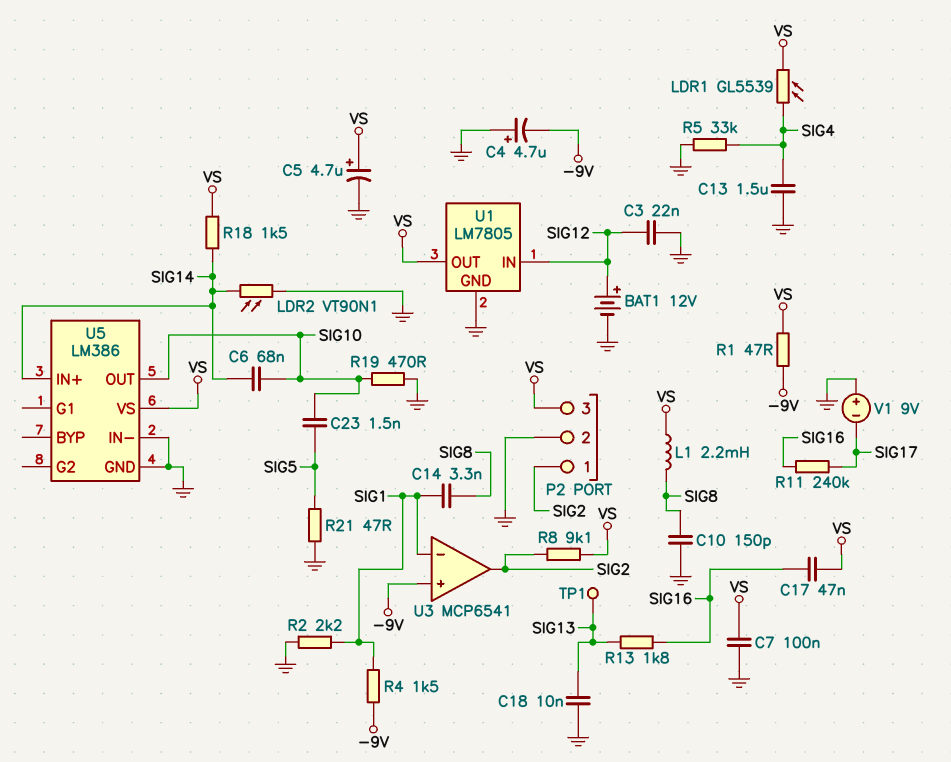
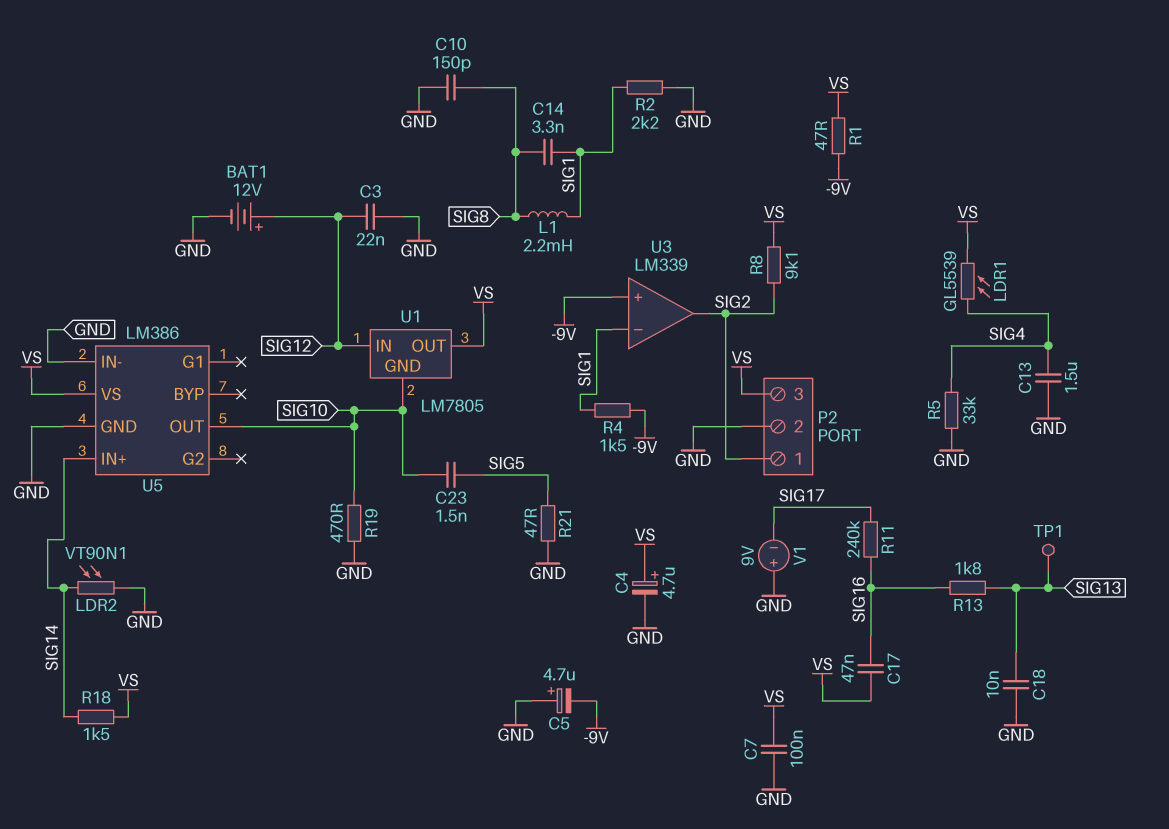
C4: 4.7uF (plus GND, minus -9V) -> 4.7uF (plus VS, minus GND)
C5: 4.7uF (plus VS, minus GND) -> 4.7uF (plus GND, minus -9V)
C6: 68nF (SIG10, SIG14) -> none
L1: 2.2mH (SIG8, VS) -> 2.2mH (SIG1, SIG8)
U1 pin GND: GND -> SIG10
U3: MCP6541 -> LM339

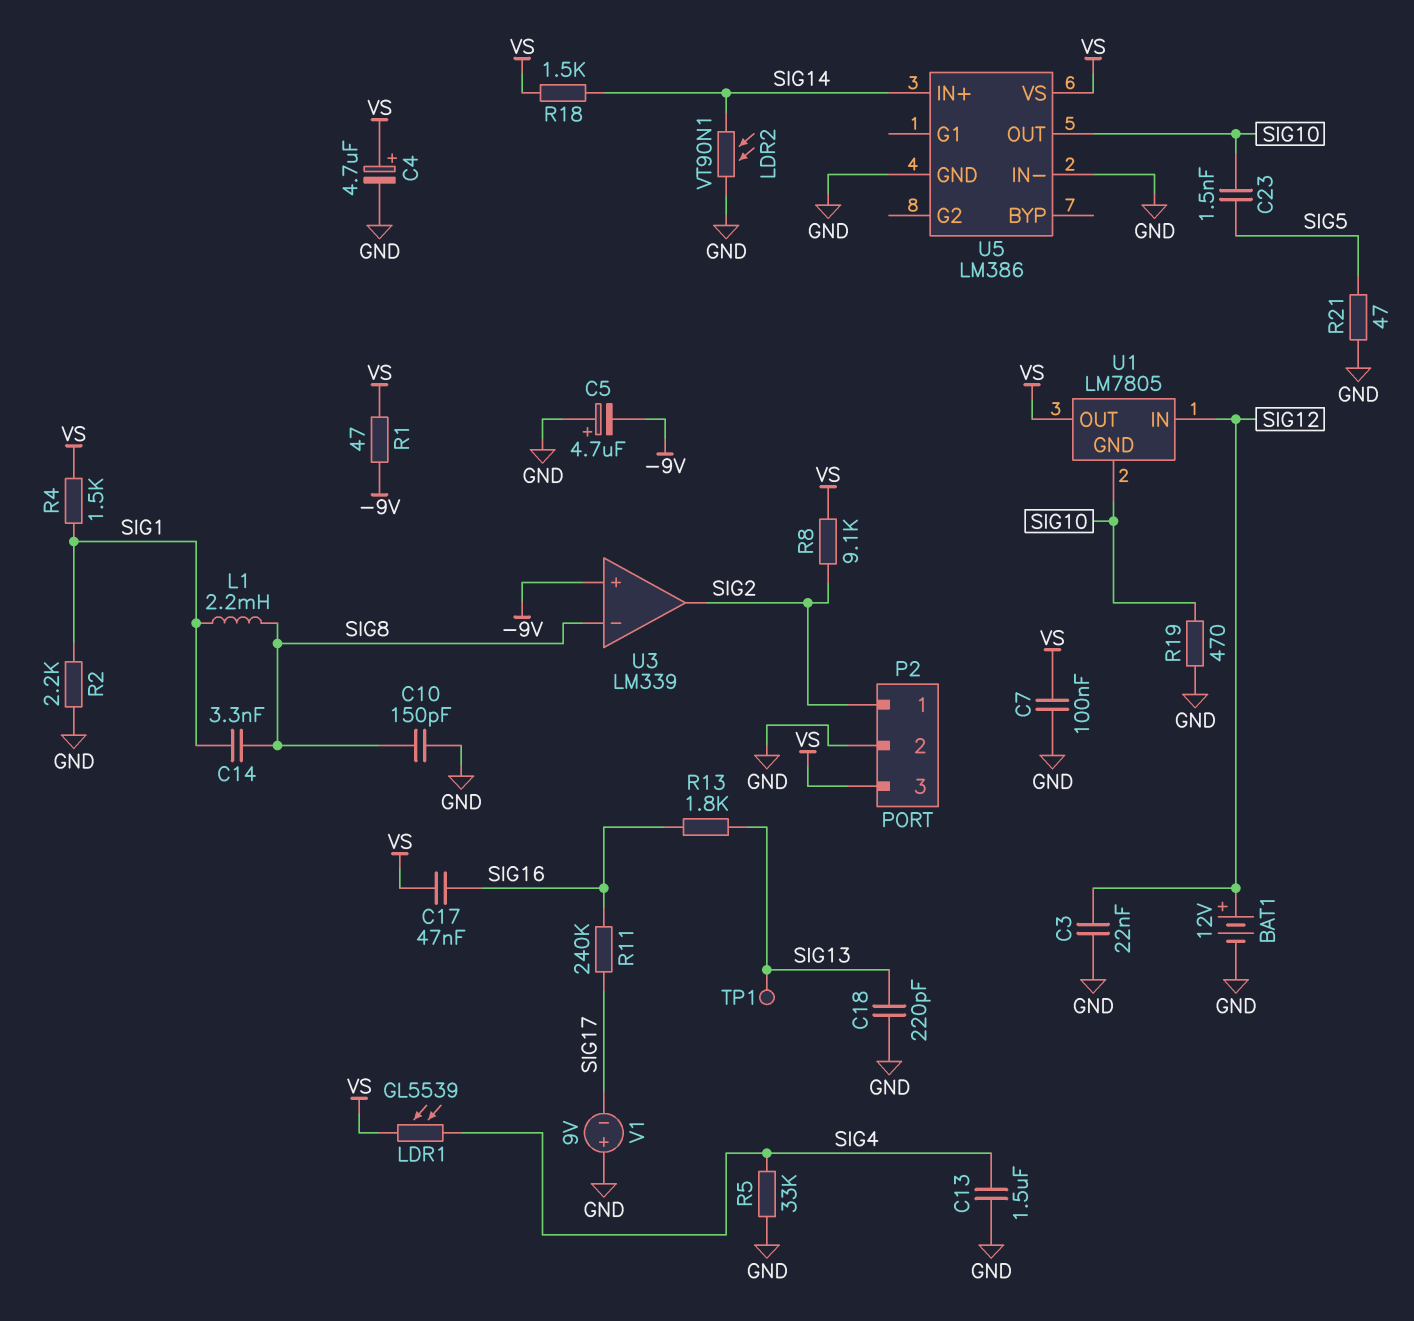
C18: 10nF (GND, SIG13) -> 220pF (GND, SIG13)
R4: 1.5k (-9V, SIG1) -> 1.5k (SIG1, VS)
U3 pin in-: SIG1 -> SIG8

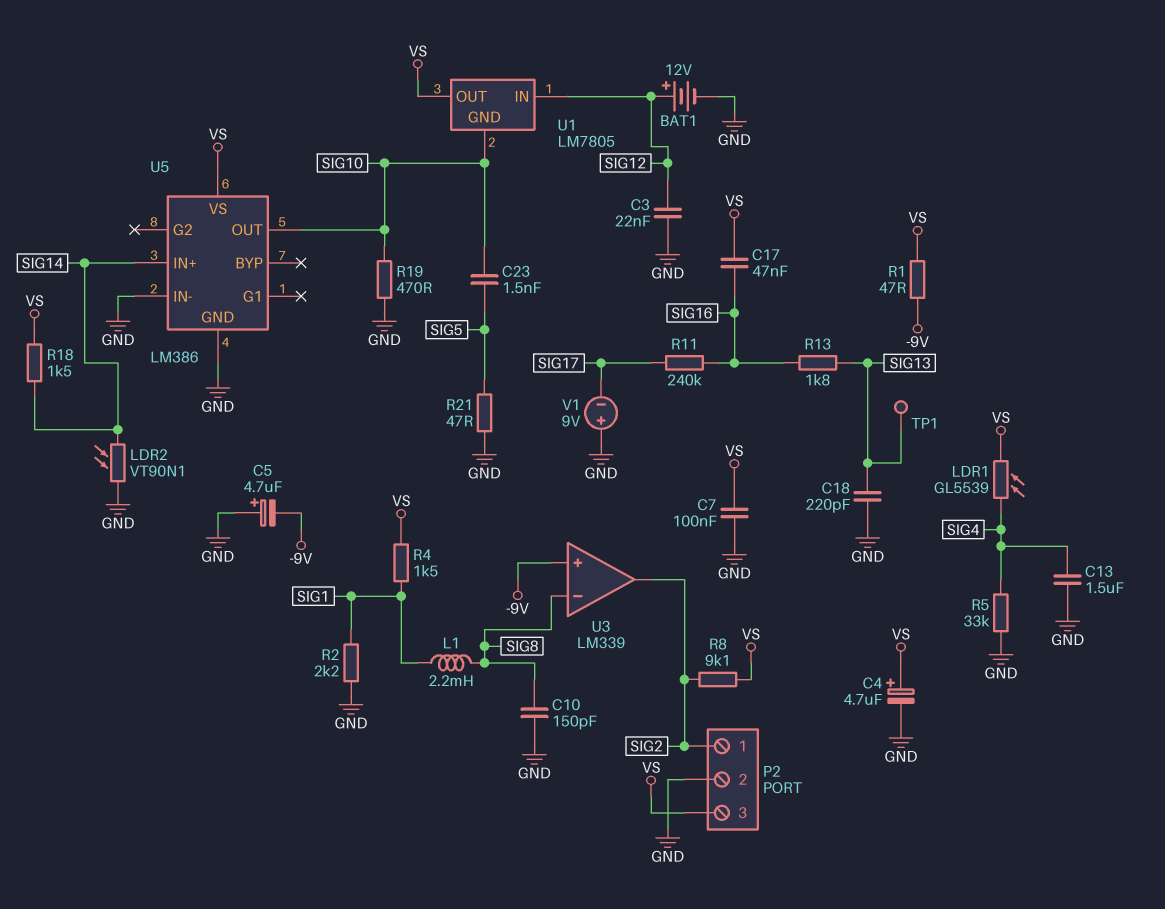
C14: 3.3nF (SIG1, SIG8) -> none

